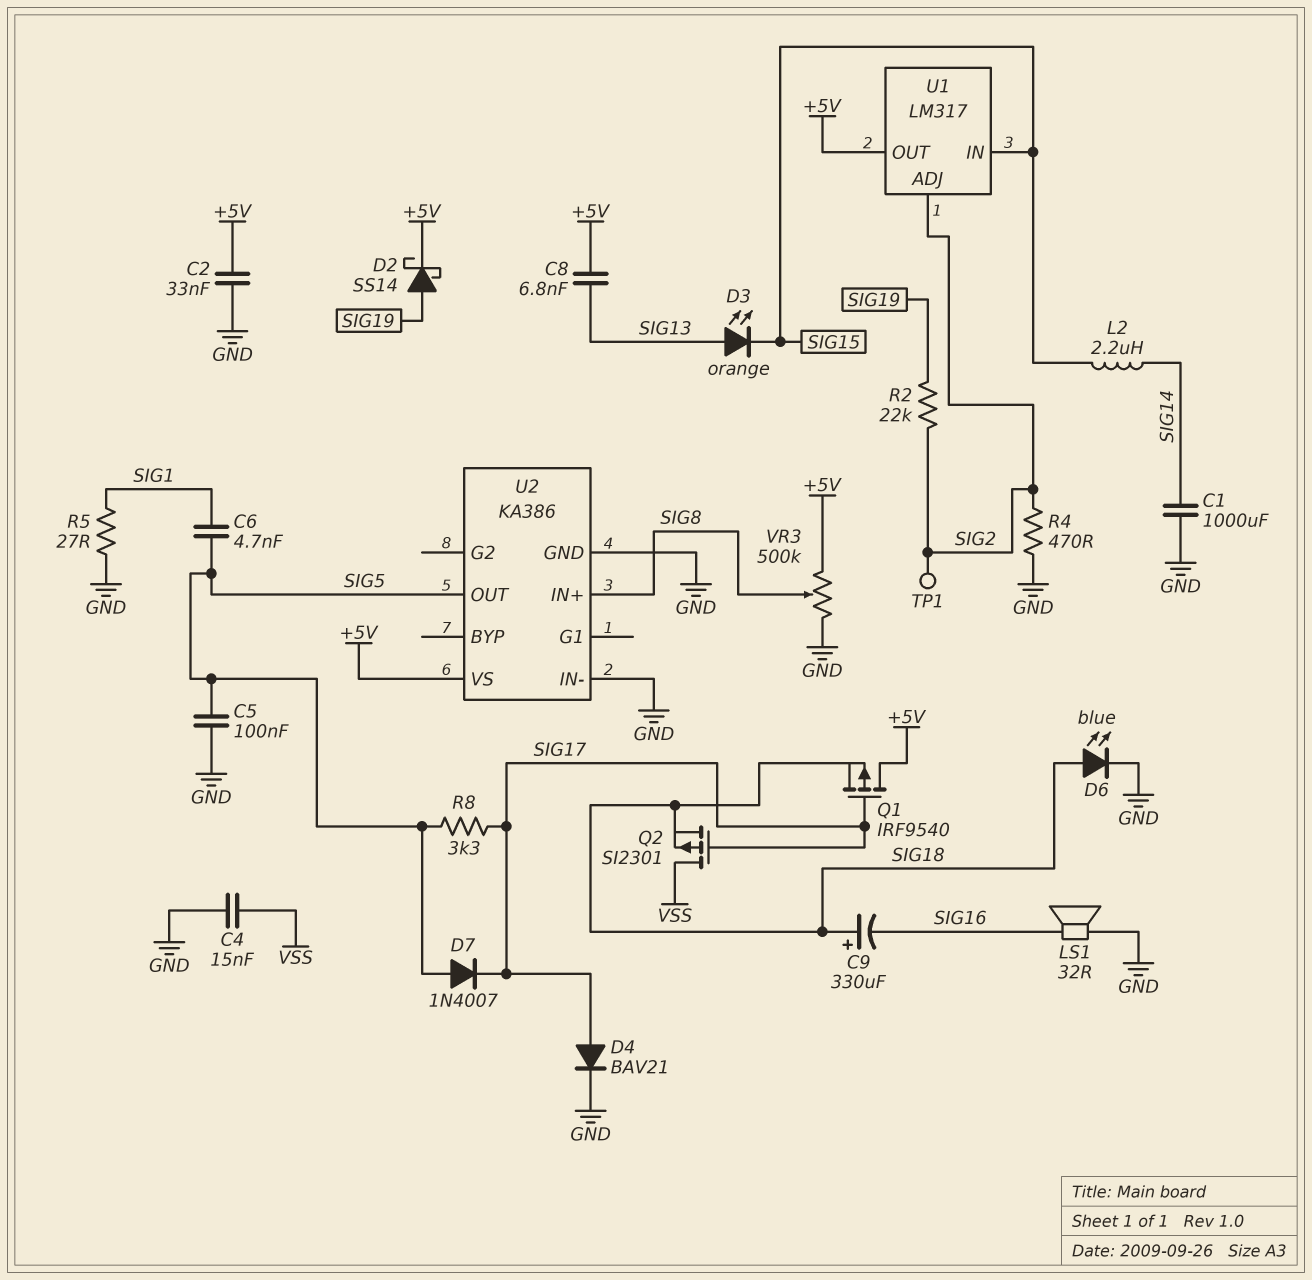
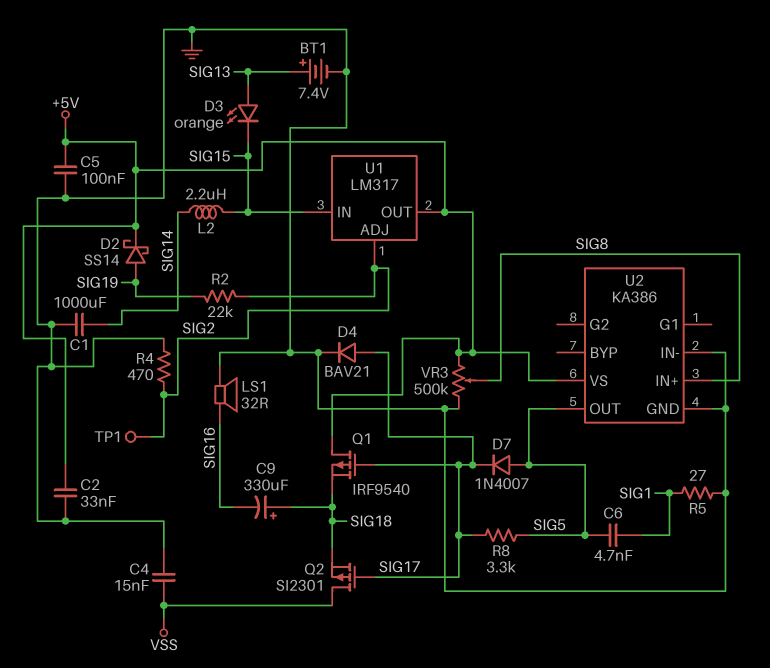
BT1: none -> 7.4V (plus SIG13, minus GND)
C5: 100nF (GND, SIG5) -> 100nF (+5V, GND)
C8: 6.8nF (+5V, SIG13) -> none
D6: LED blue (A SIG18, K GND) -> none

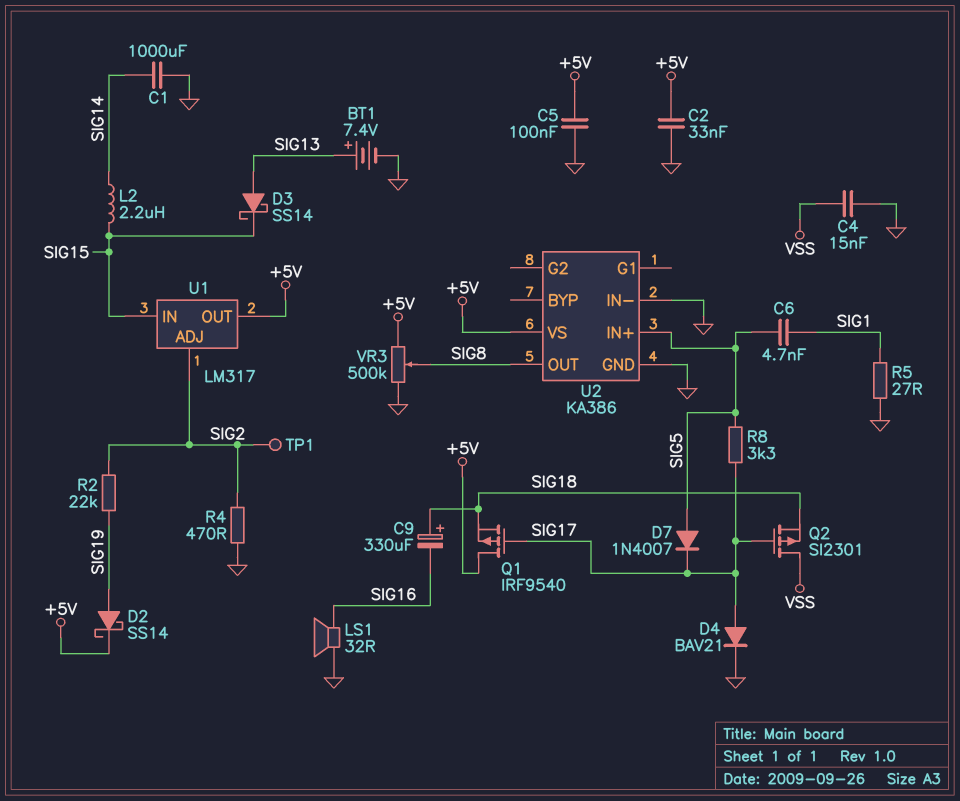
D3: LED orange (A SIG13, K SIG15) -> schottky SS14 (A SIG13, K SIG15)
U2 pin IN+: SIG8 -> SIG5
U2 pin OUT: SIG5 -> SIG8

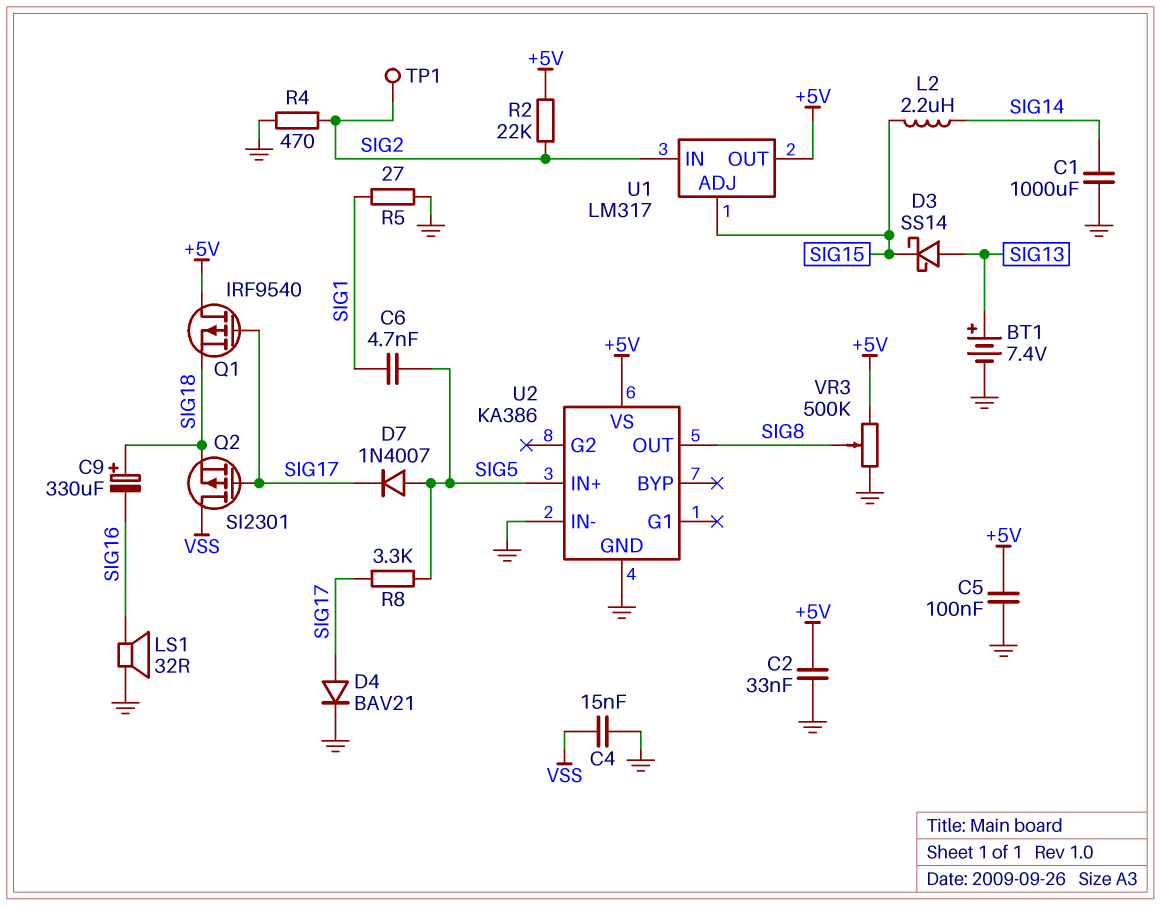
D2: schottky SS14 (A SIG19, K +5V) -> none
R2: 22k (SIG2, SIG19) -> 22k (+5V, SIG2)
U1 pin ADJ: SIG2 -> SIG15
U1 pin IN: SIG15 -> SIG2

